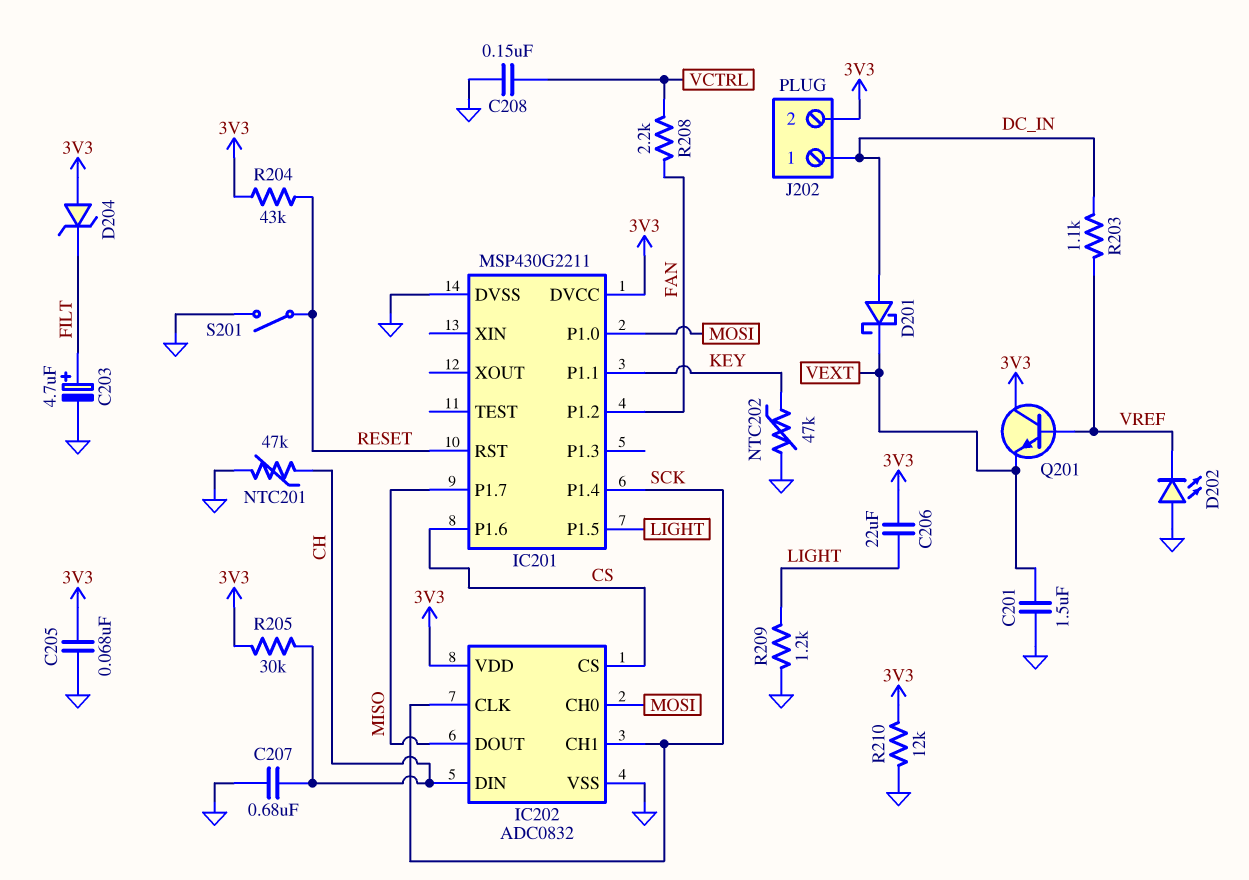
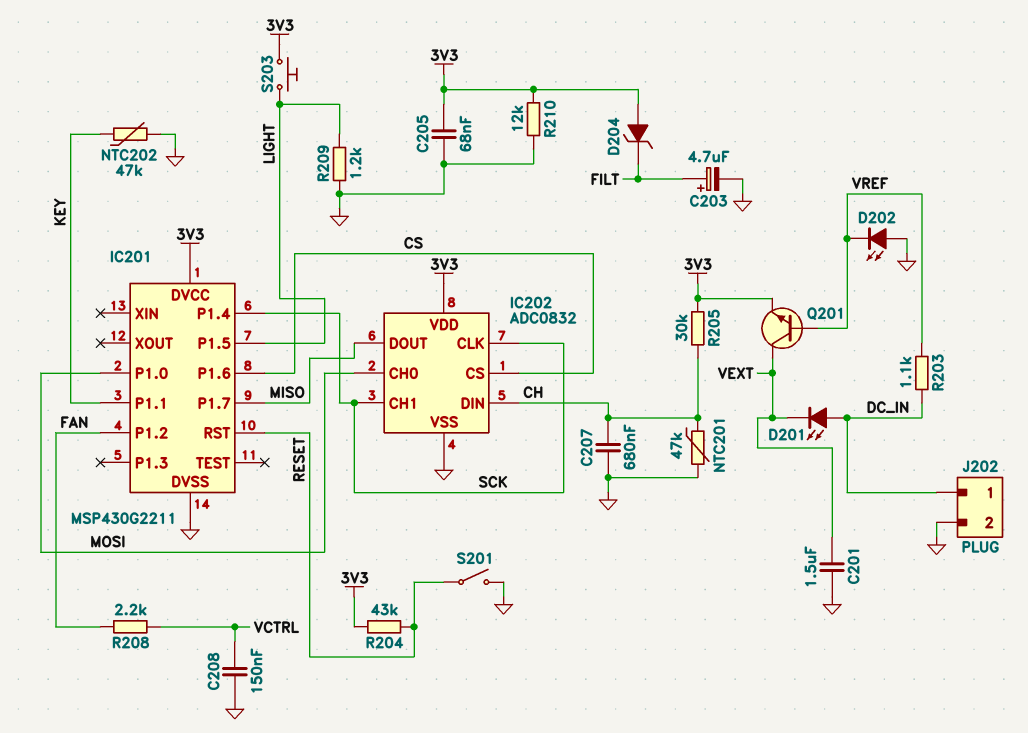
C206: 22uF (3V3, LIGHT) -> none
D201: schottky (A DC_IN, K VEXT) -> LED (A DC_IN, K VEXT)
J202 pin 2: 3V3 -> GND
Q201: NPN (B VREF, C 3V3, E VEXT) -> NPN (B VREF, C VEXT, E 3V3)
S203: none -> button (3V3, LIGHT)

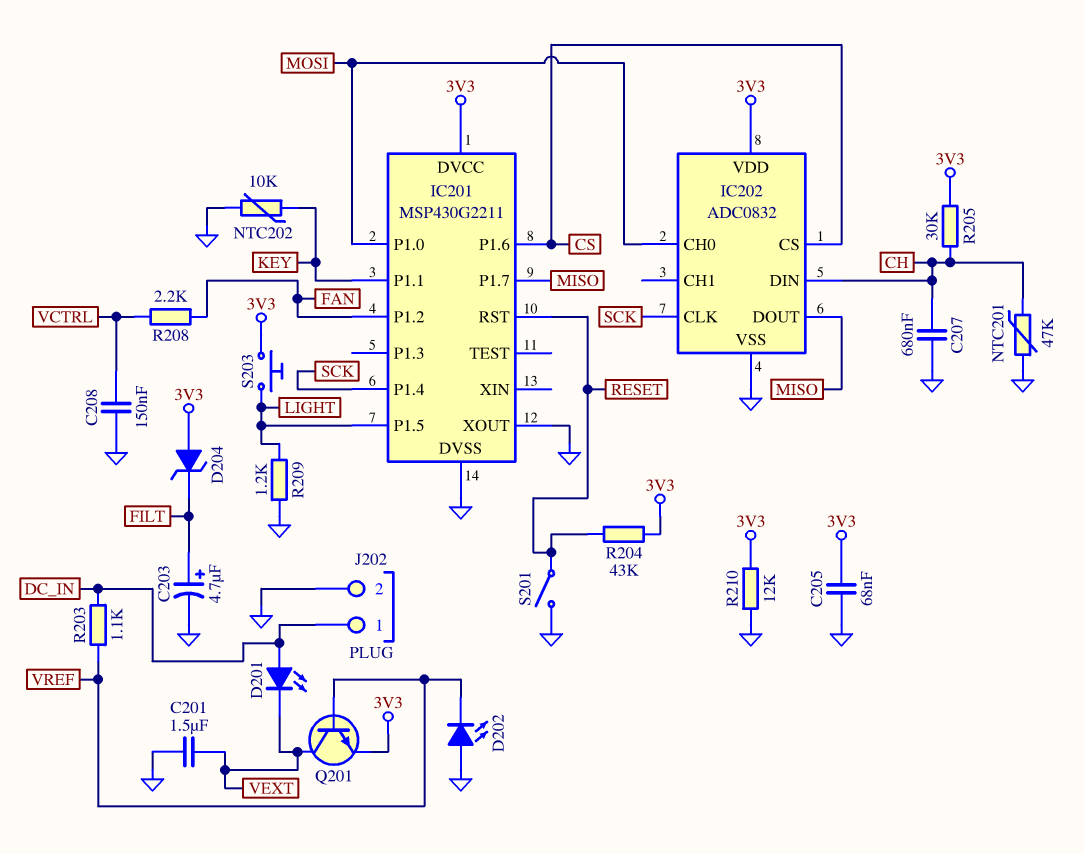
IC201 pin XOUT: none -> GND
IC202 pin CH1: SCK -> none
NTC202: 47k (GND, KEY) -> 10k (GND, KEY)

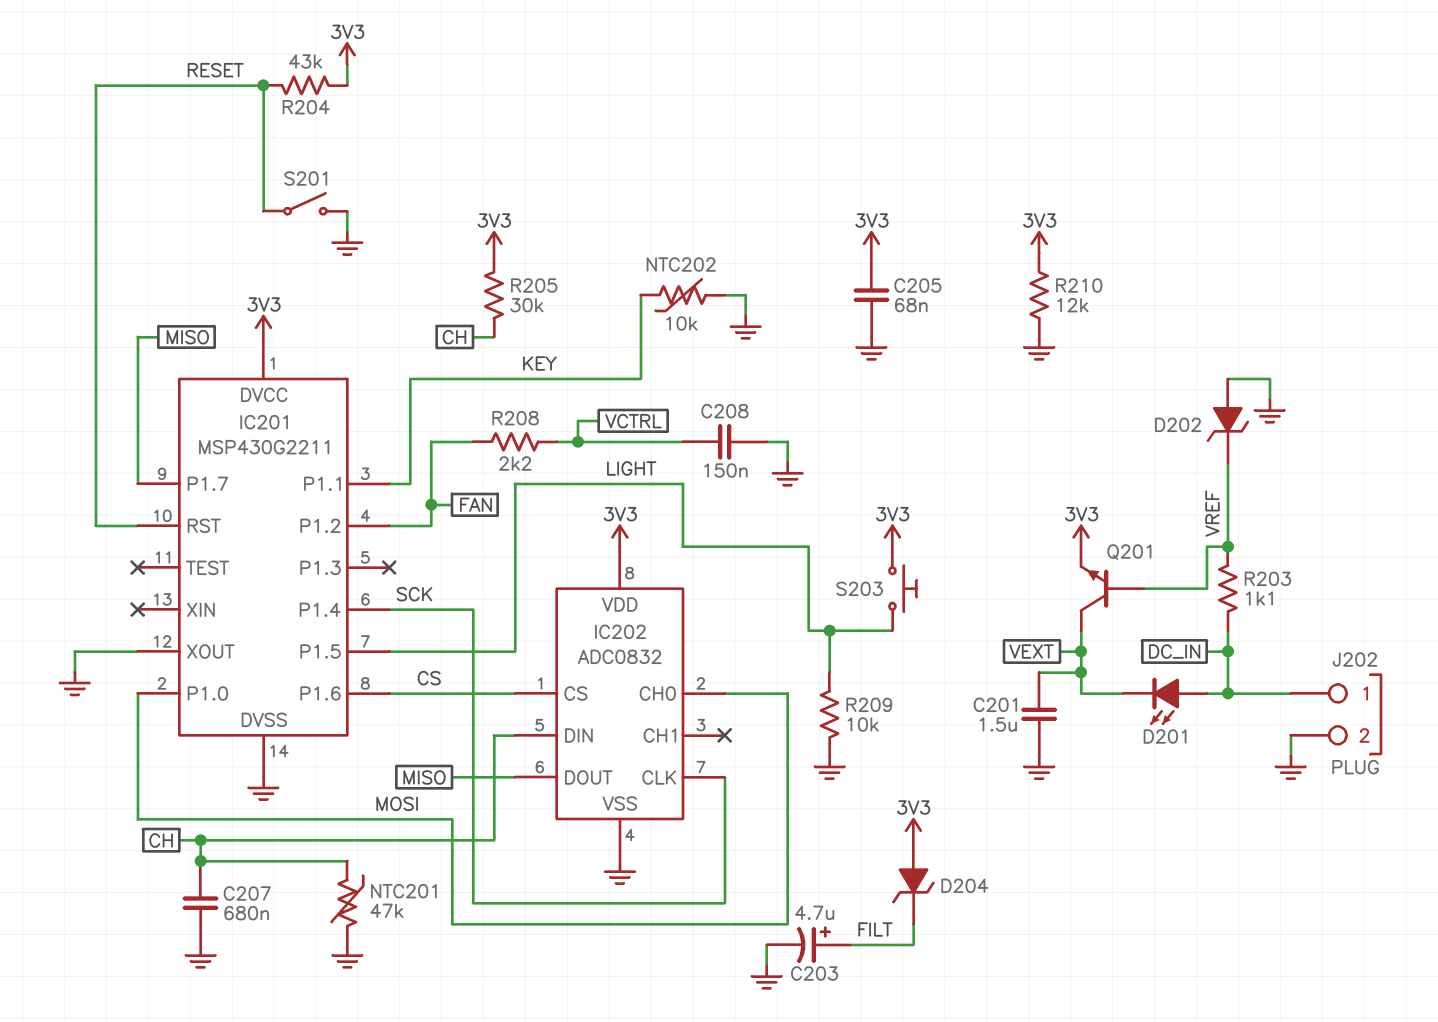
D202: LED (A GND, K VREF) -> zener (A GND, K VREF)
R209: 1.2k (GND, LIGHT) -> 10k (GND, LIGHT)

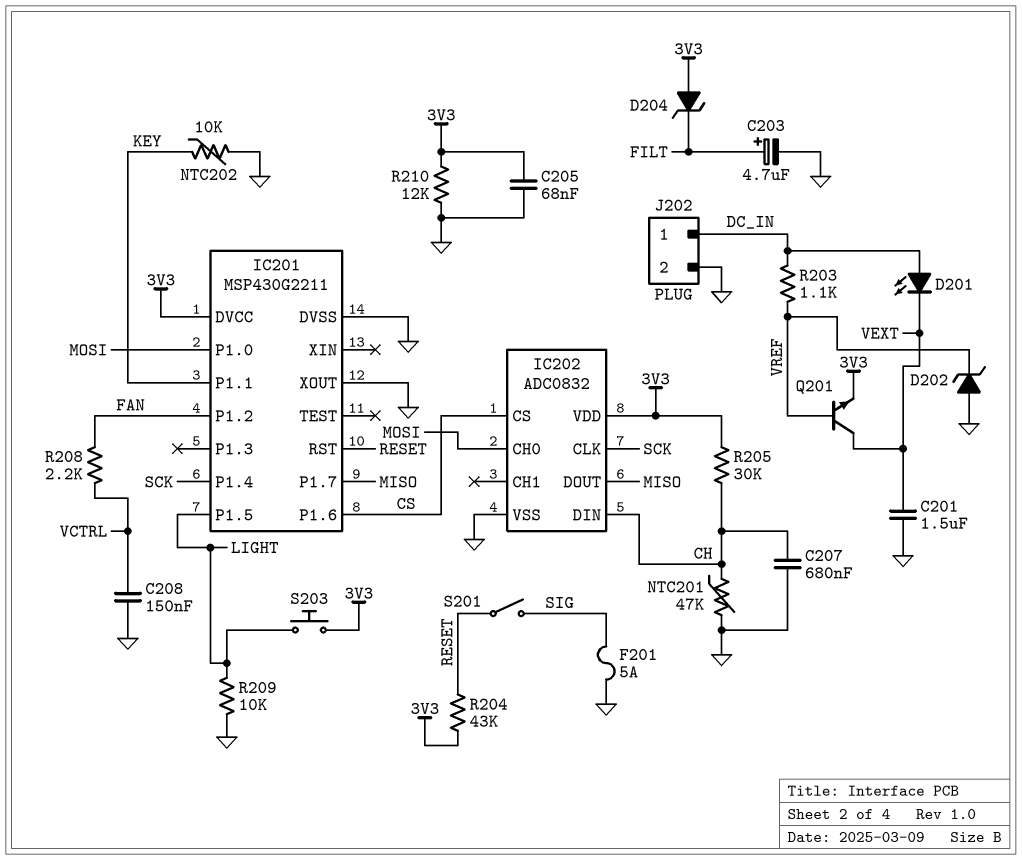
F201: none -> 5A (GND, SIG)
S201: switch (GND, RESET) -> switch (RESET, SIG)

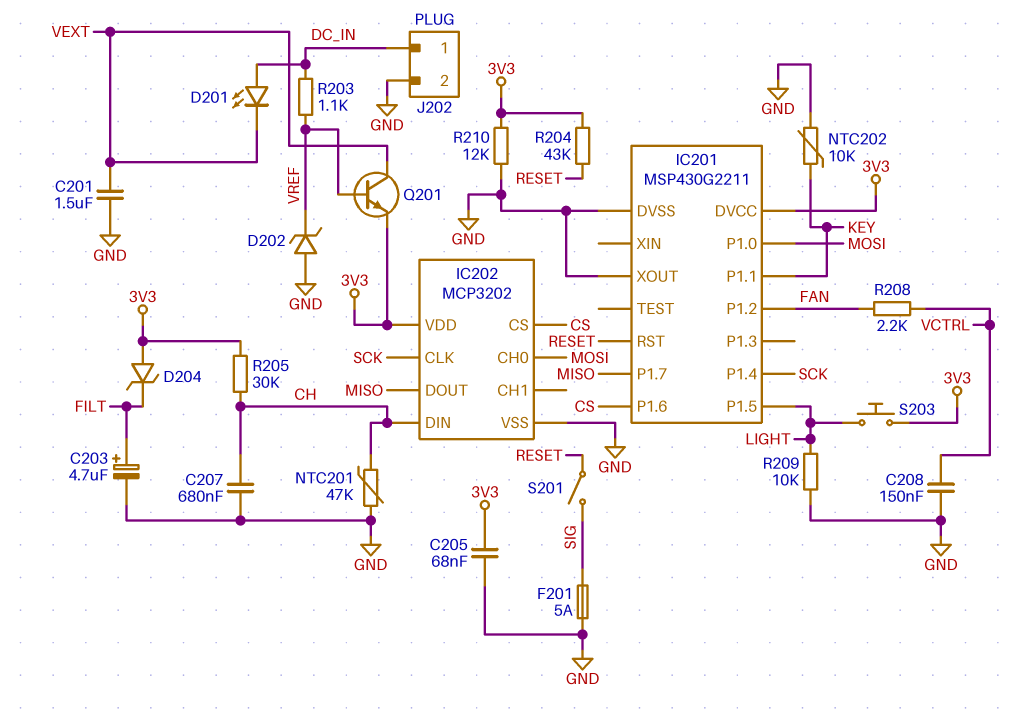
IC202: ADC0832 -> MCP3202

